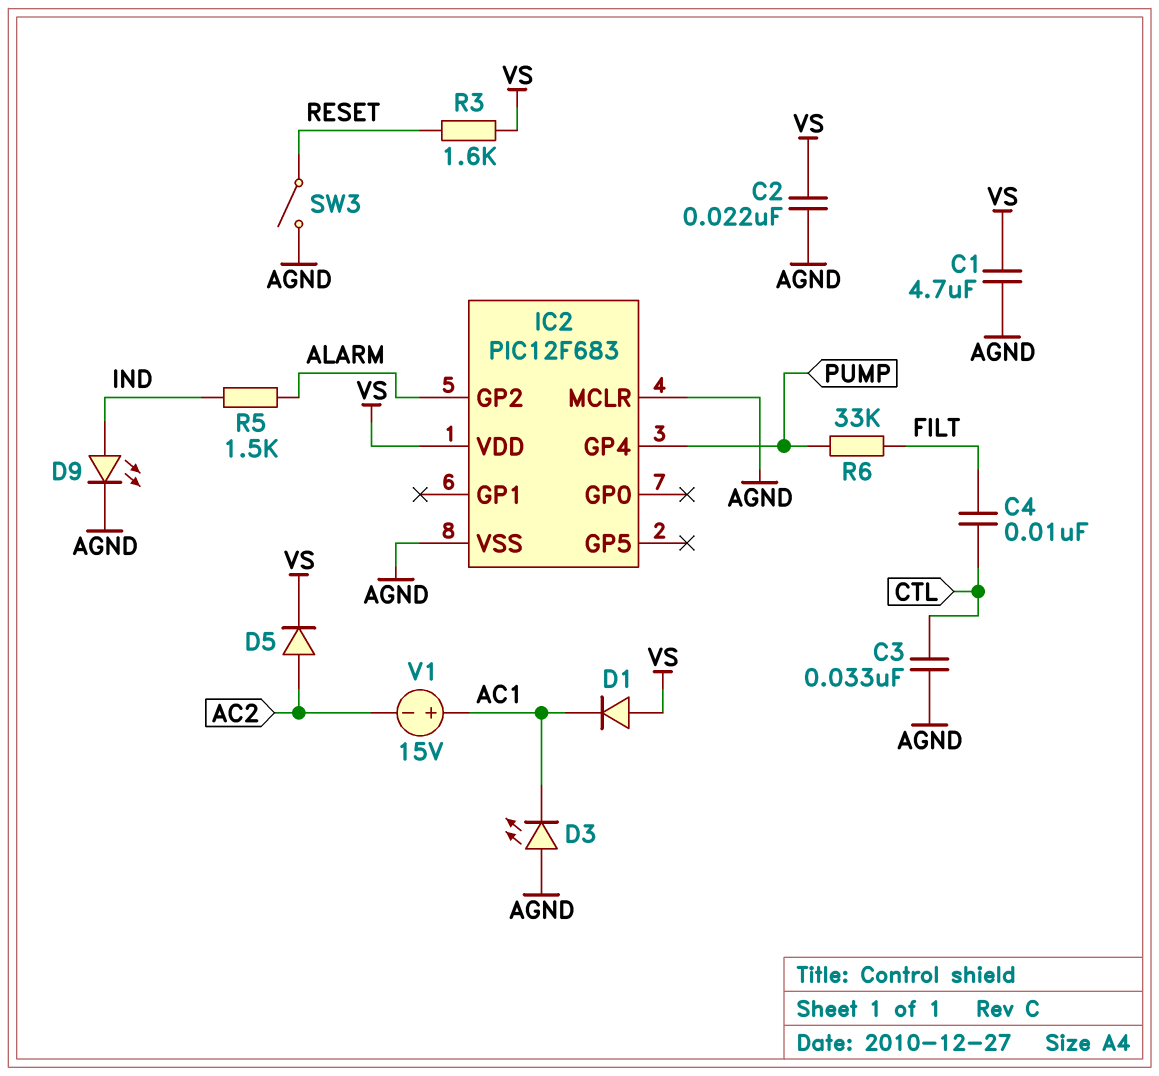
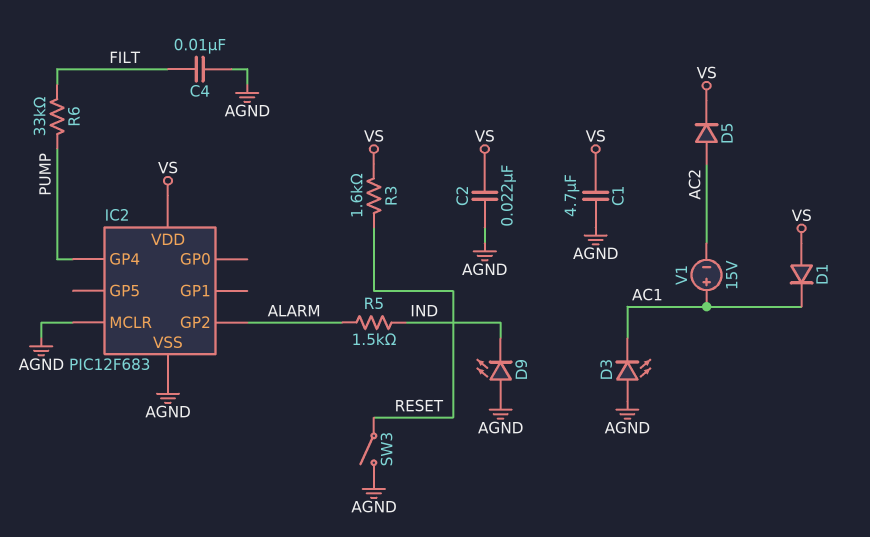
C3: 33nF (AGND, CTL) -> none
C4: 10nF (CTL, FILT) -> 10nF (AGND, FILT)
D9: LED (A IND, K AGND) -> LED (A AGND, K IND)

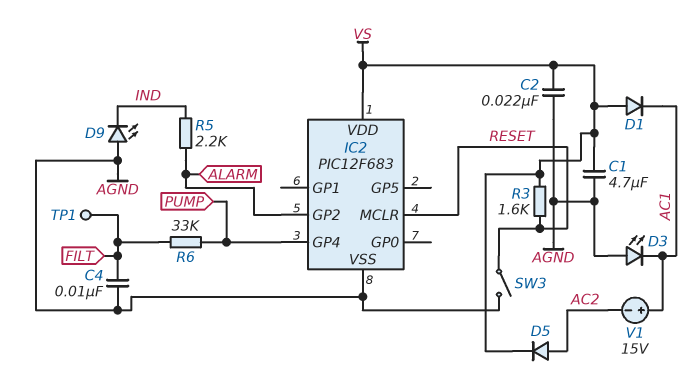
IC2 pin MCLR: AGND -> RESET
R5: 1.5k (ALARM, IND) -> 2.2k (ALARM, IND)
TP1: none -> test point (FILT)

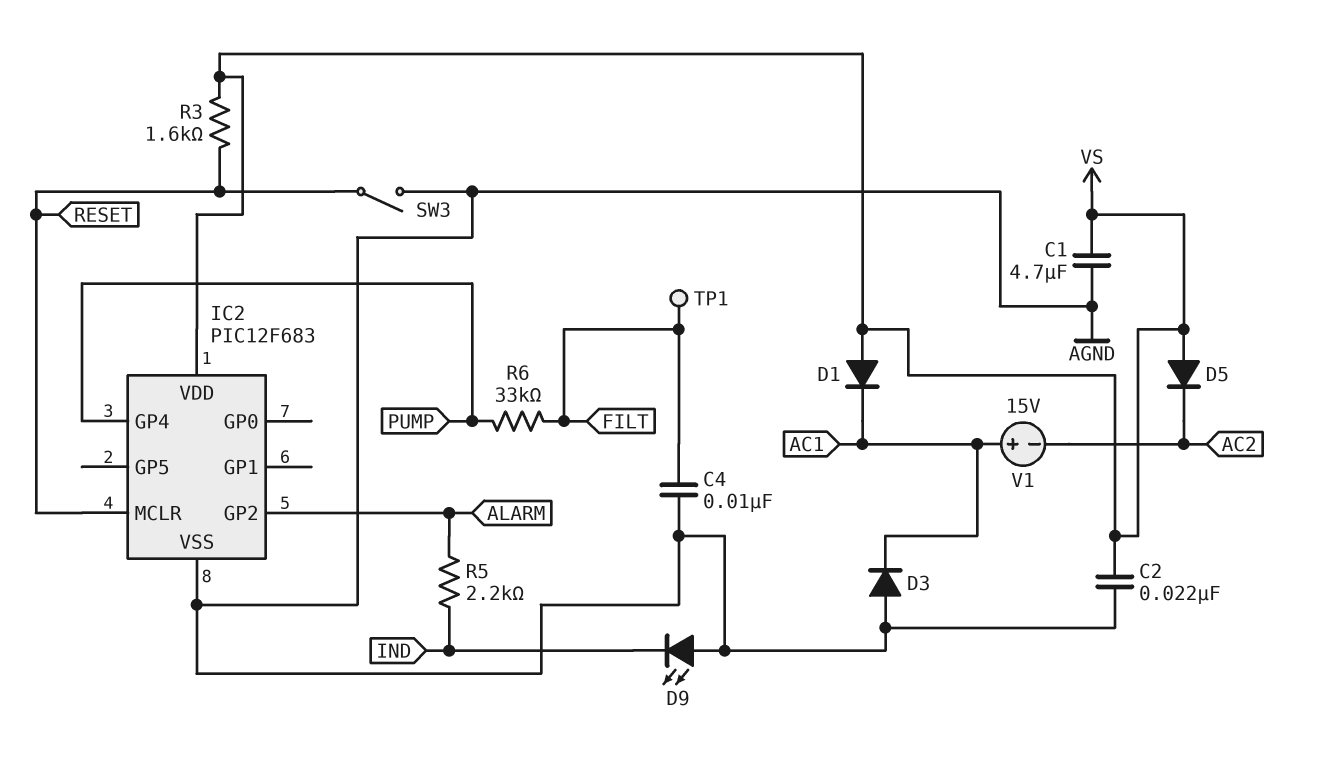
D3: LED (A AGND, K AC1) -> diode (A AGND, K AC1)
D5: diode (A AC2, K VS) -> diode (A VS, K AC2)

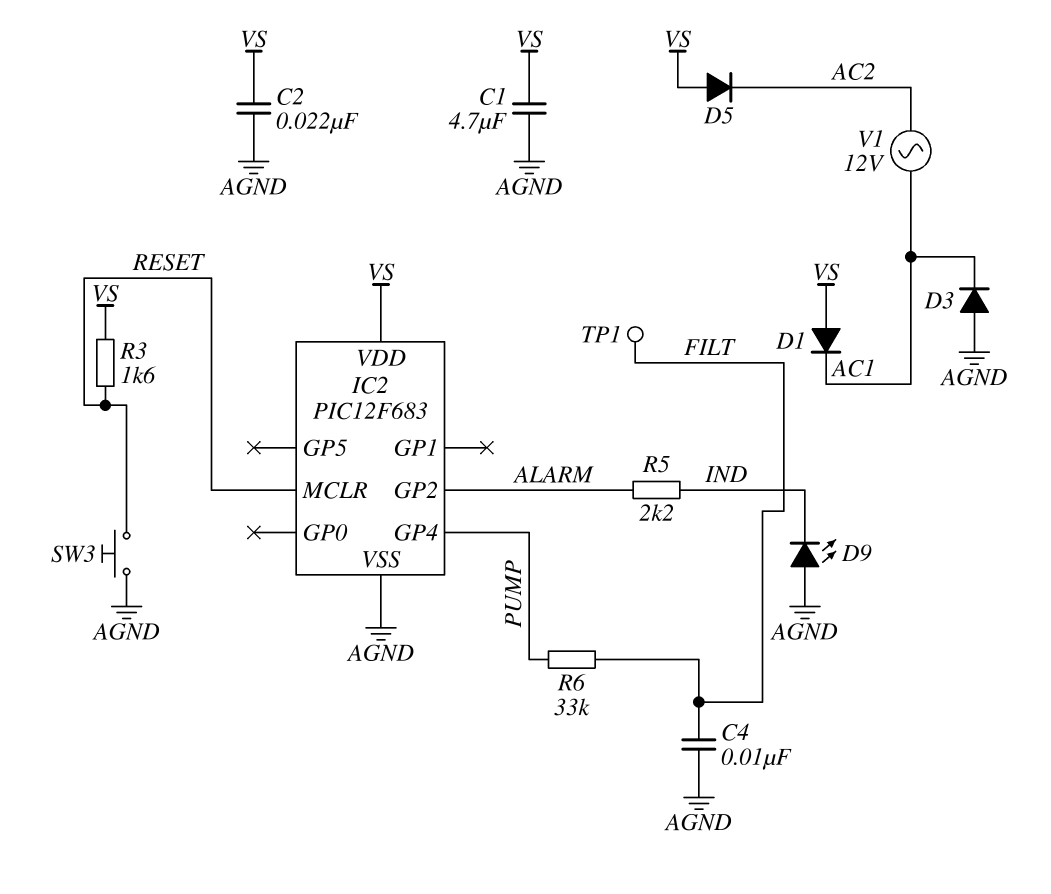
SW3: switch (AGND, RESET) -> button (AGND, RESET)
V1: 15V (plus AC1, minus AC2) -> AC 12V (AC1, AC2)

